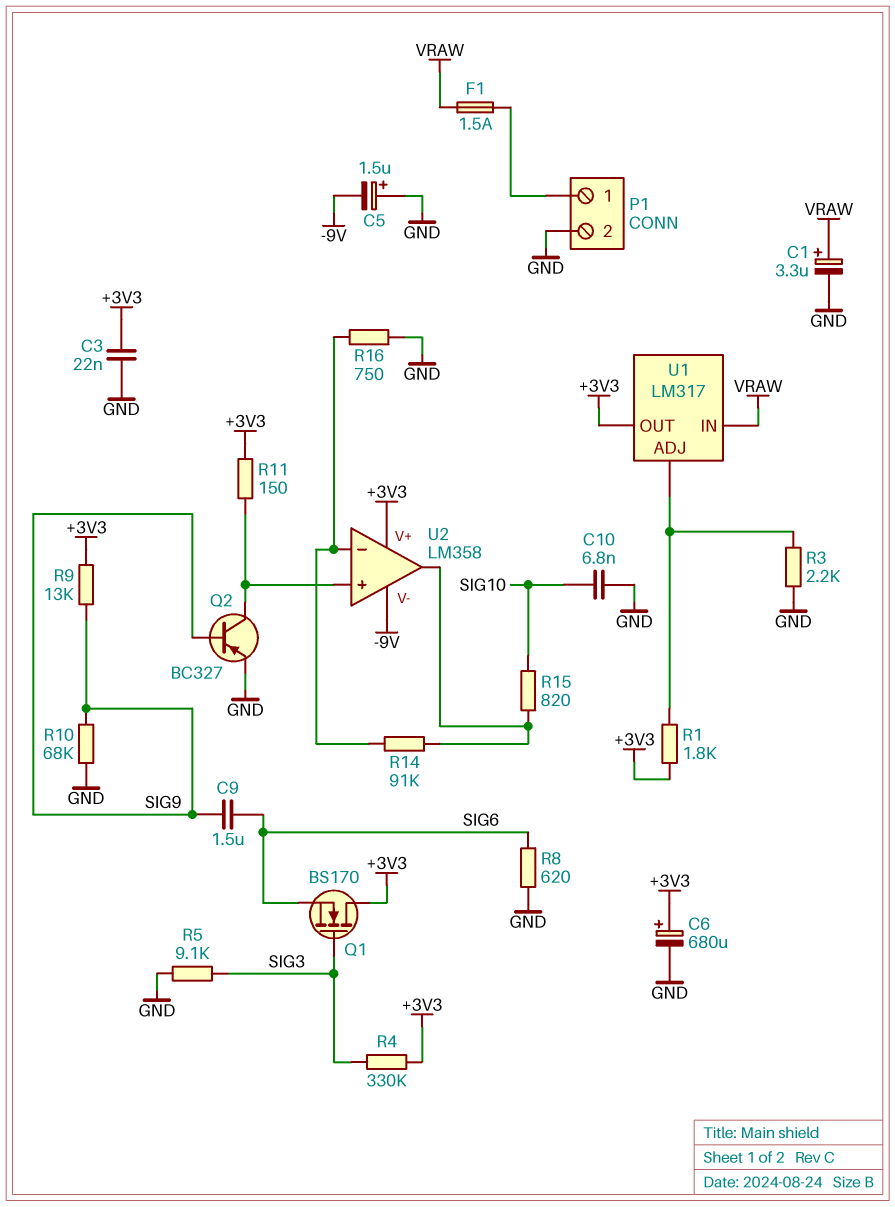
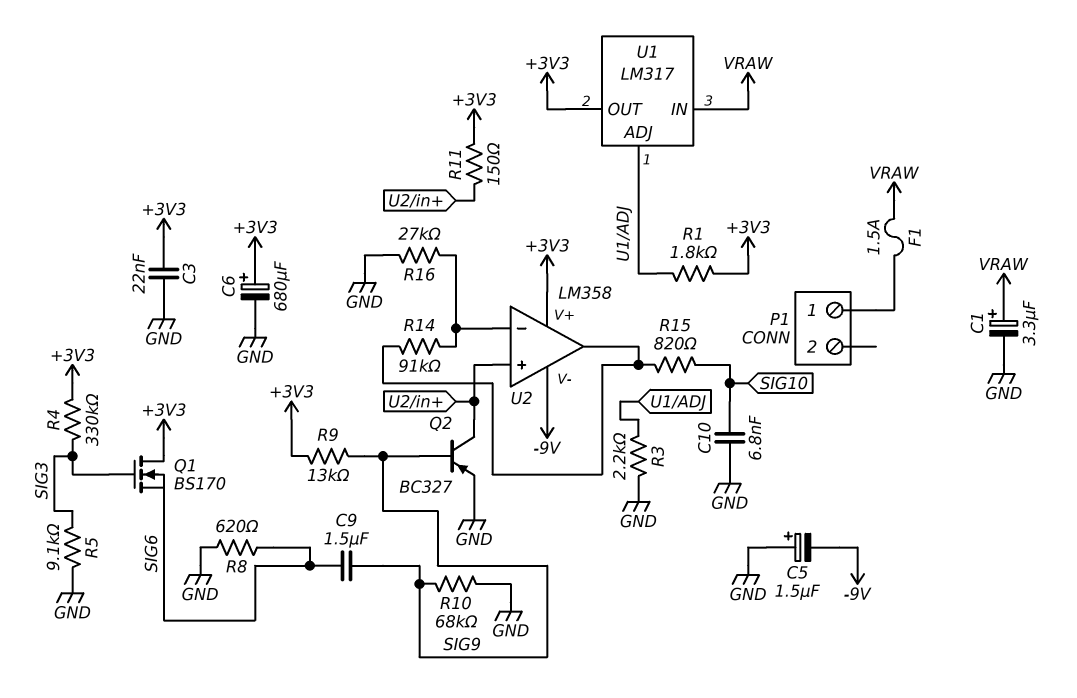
P1 pin 2: GND -> none
R16: 750 (GND, U2/in-) -> 27k (GND, U2/in-)

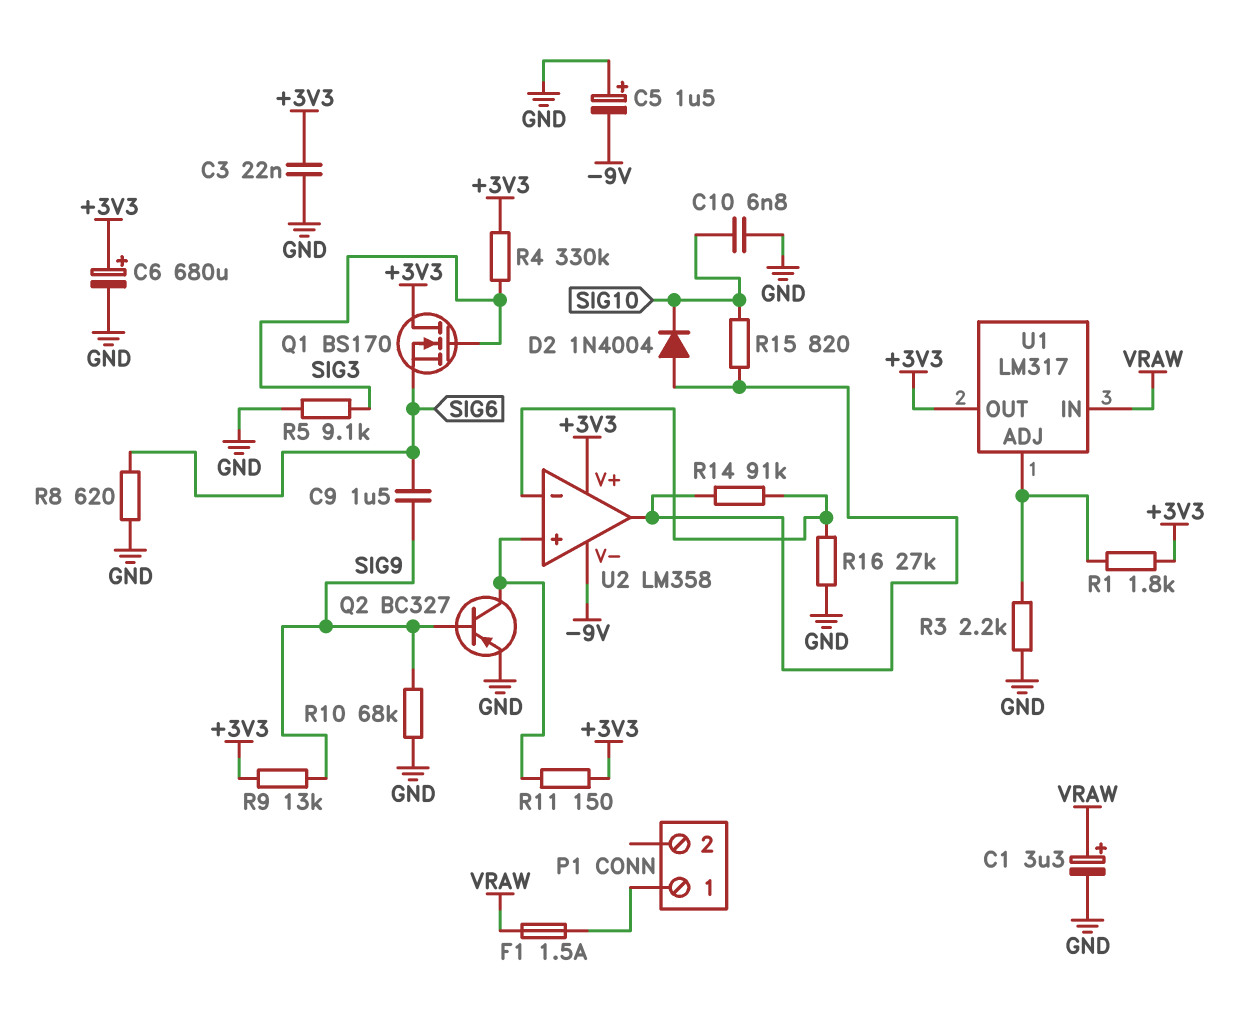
D2: none -> diode 1N4004 (A U2/out, K SIG10)

